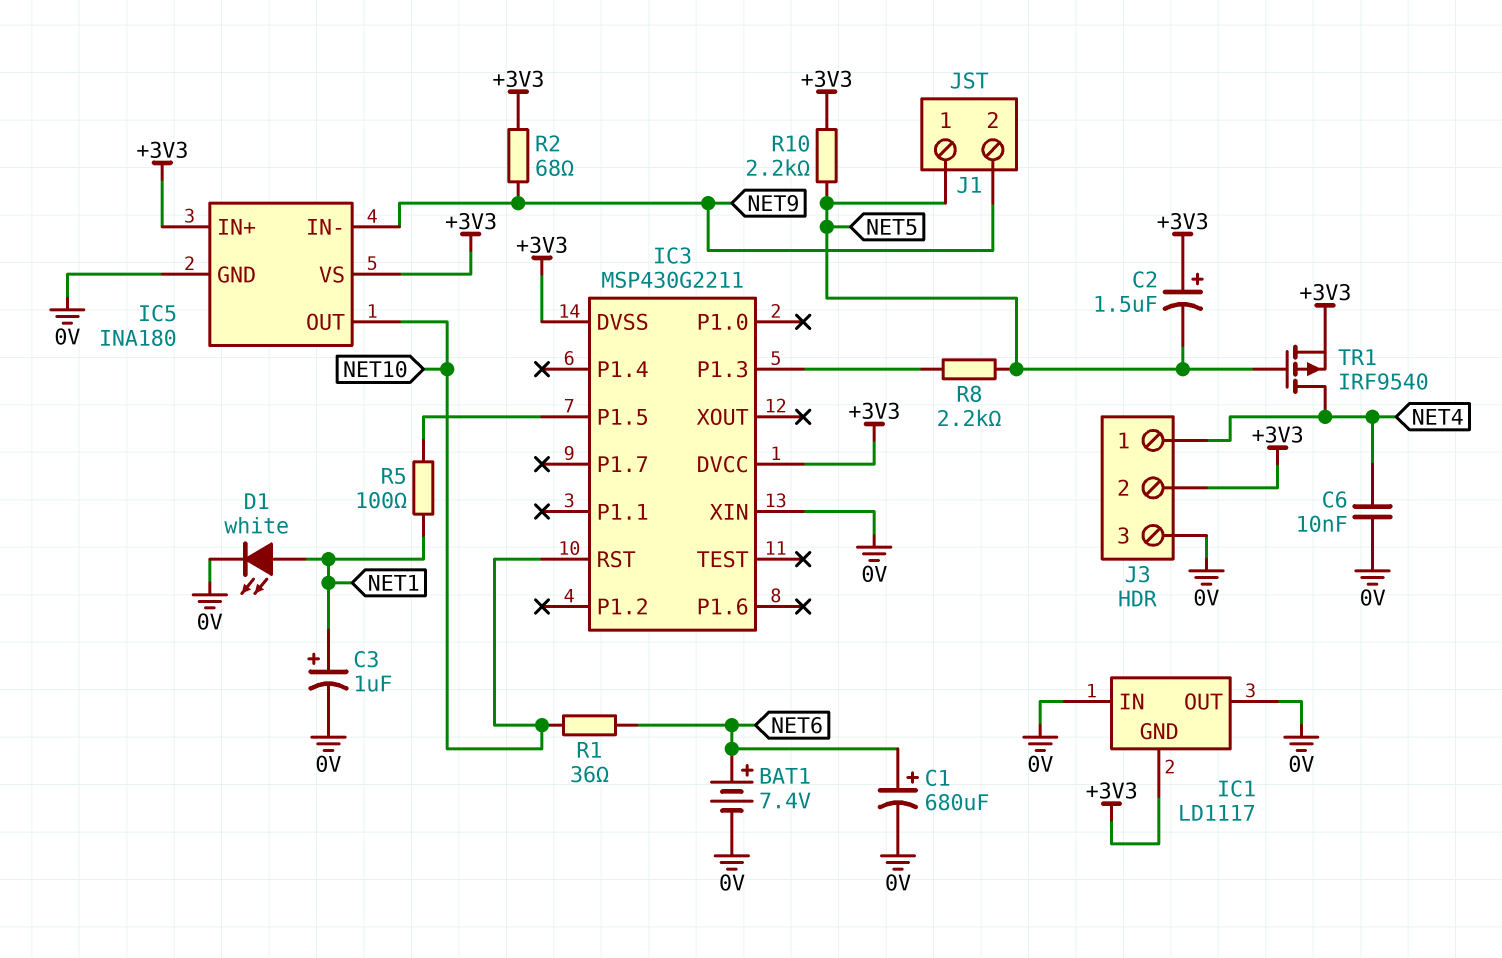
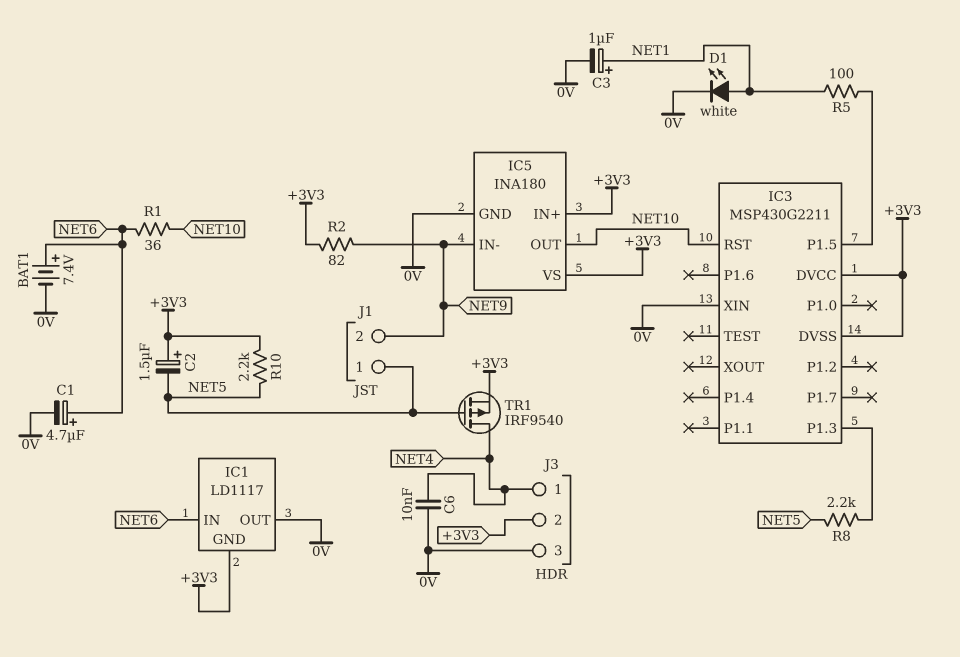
C1: 680uF (plus NET6, minus 0V) -> 4.7uF (plus NET6, minus 0V)
IC1 pin IN: 0V -> NET6
R2: 68 (+3V3, NET9) -> 82 (+3V3, NET9)

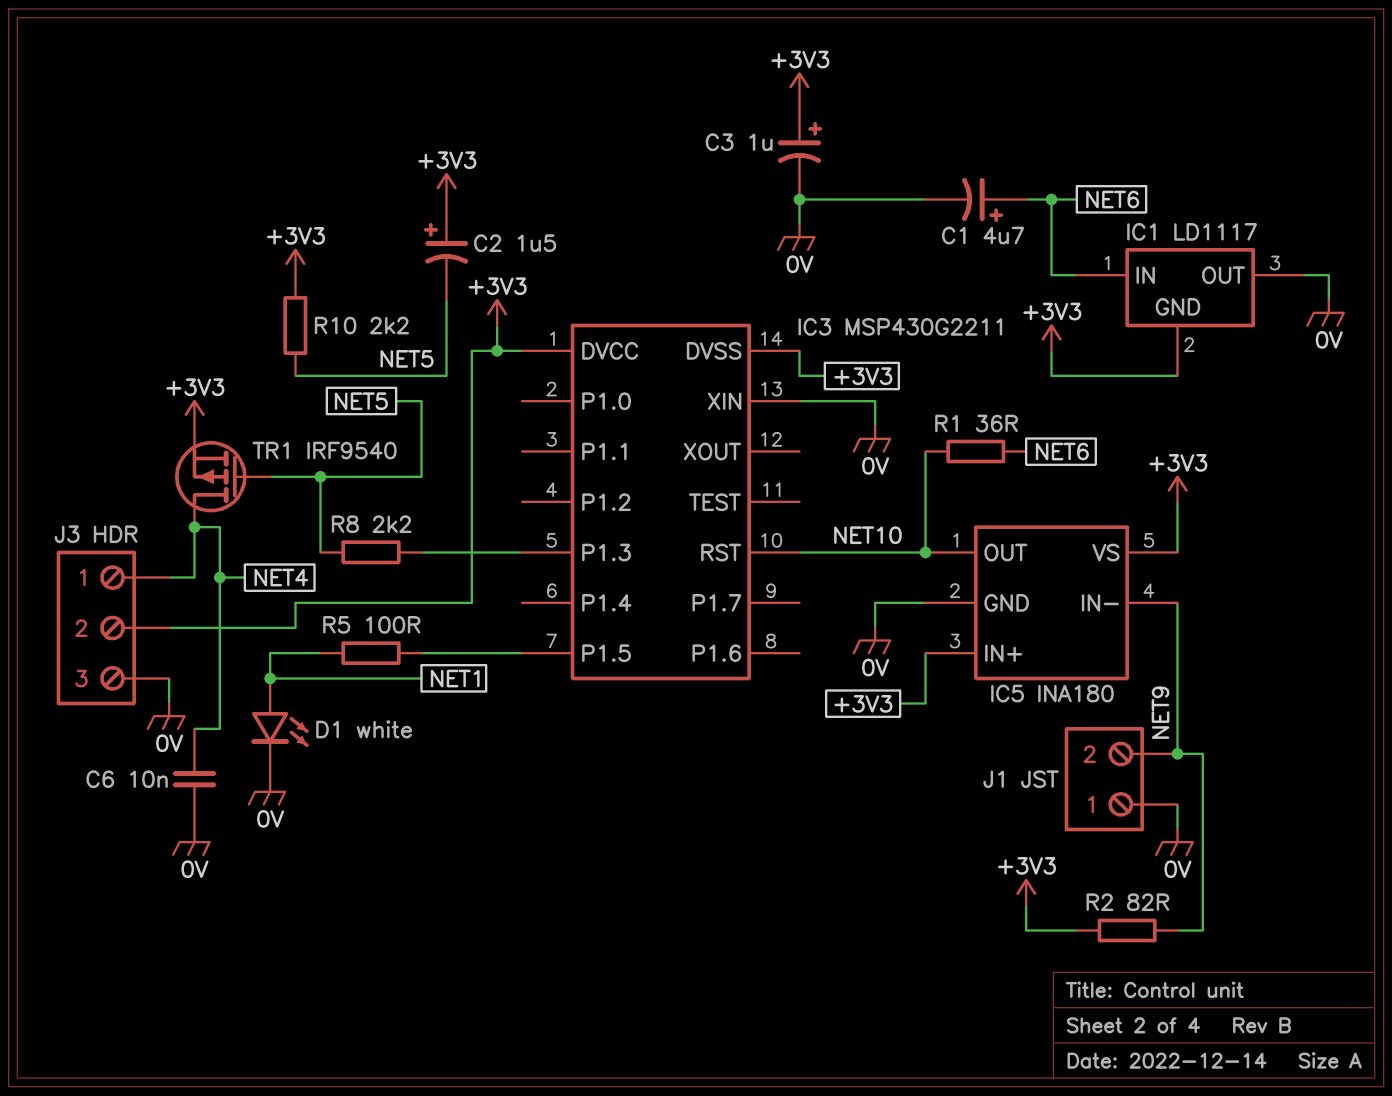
BAT1: 7.4V (plus NET6, minus 0V) -> none
C3: 1uF (plus NET1, minus 0V) -> 1uF (plus +3V3, minus 0V)
J1 pin 1: NET5 -> 0V

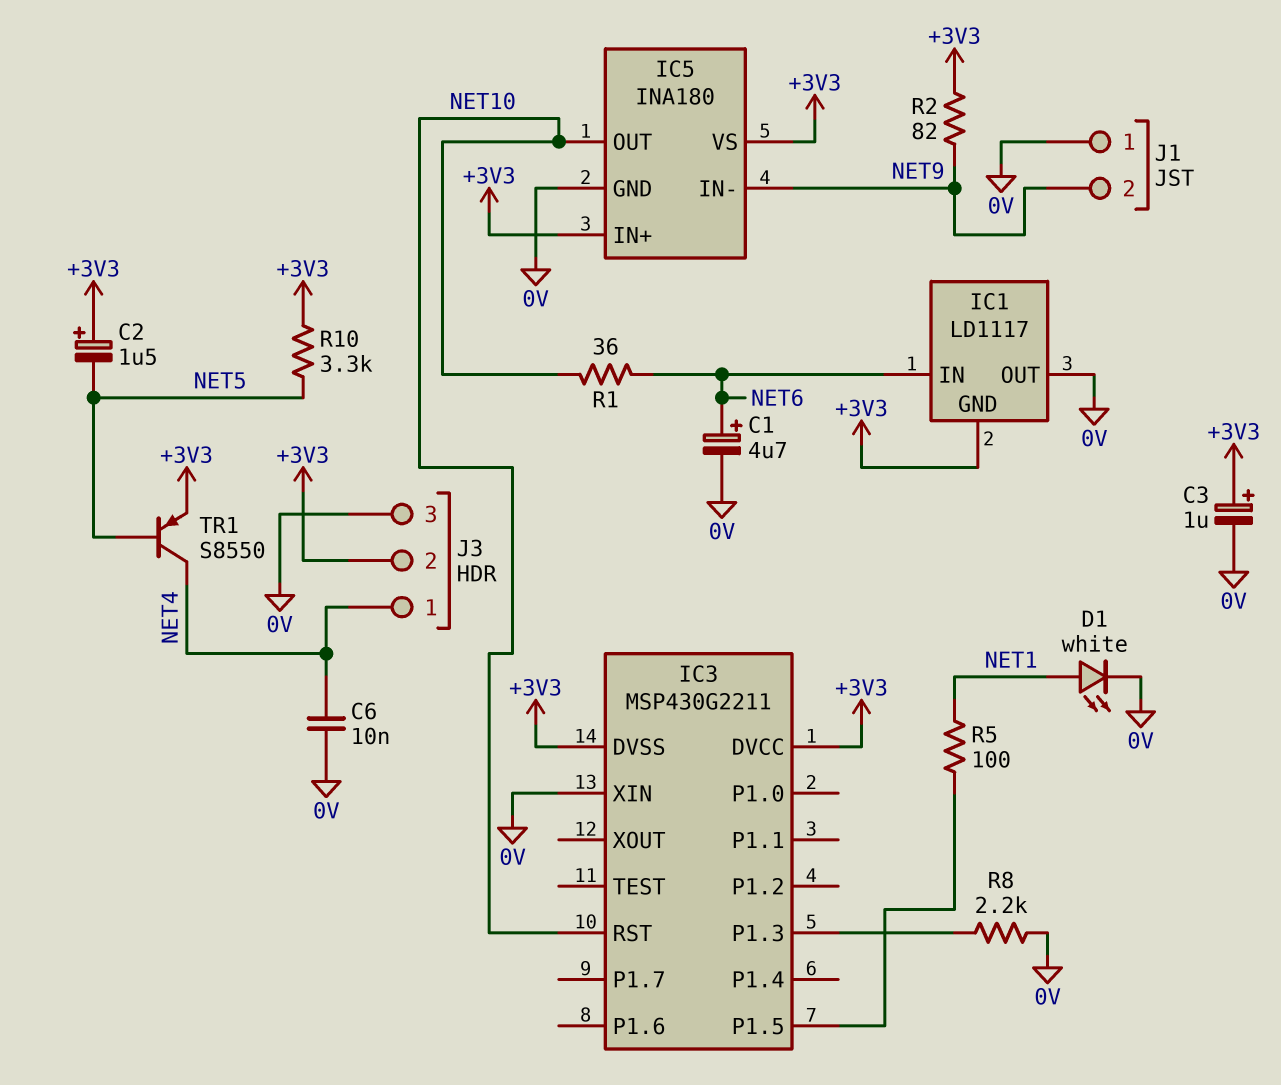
R8: 2.2k (IC3/P1.3, NET5) -> 2.2k (0V, IC3/P1.3)
R10: 2.2k (+3V3, NET5) -> 3.3k (+3V3, NET5)
TR1: PMOS IRF9540 (G NET5, D NET4, S +3V3) -> PNP S8550 (B NET5, C NET4, E +3V3)

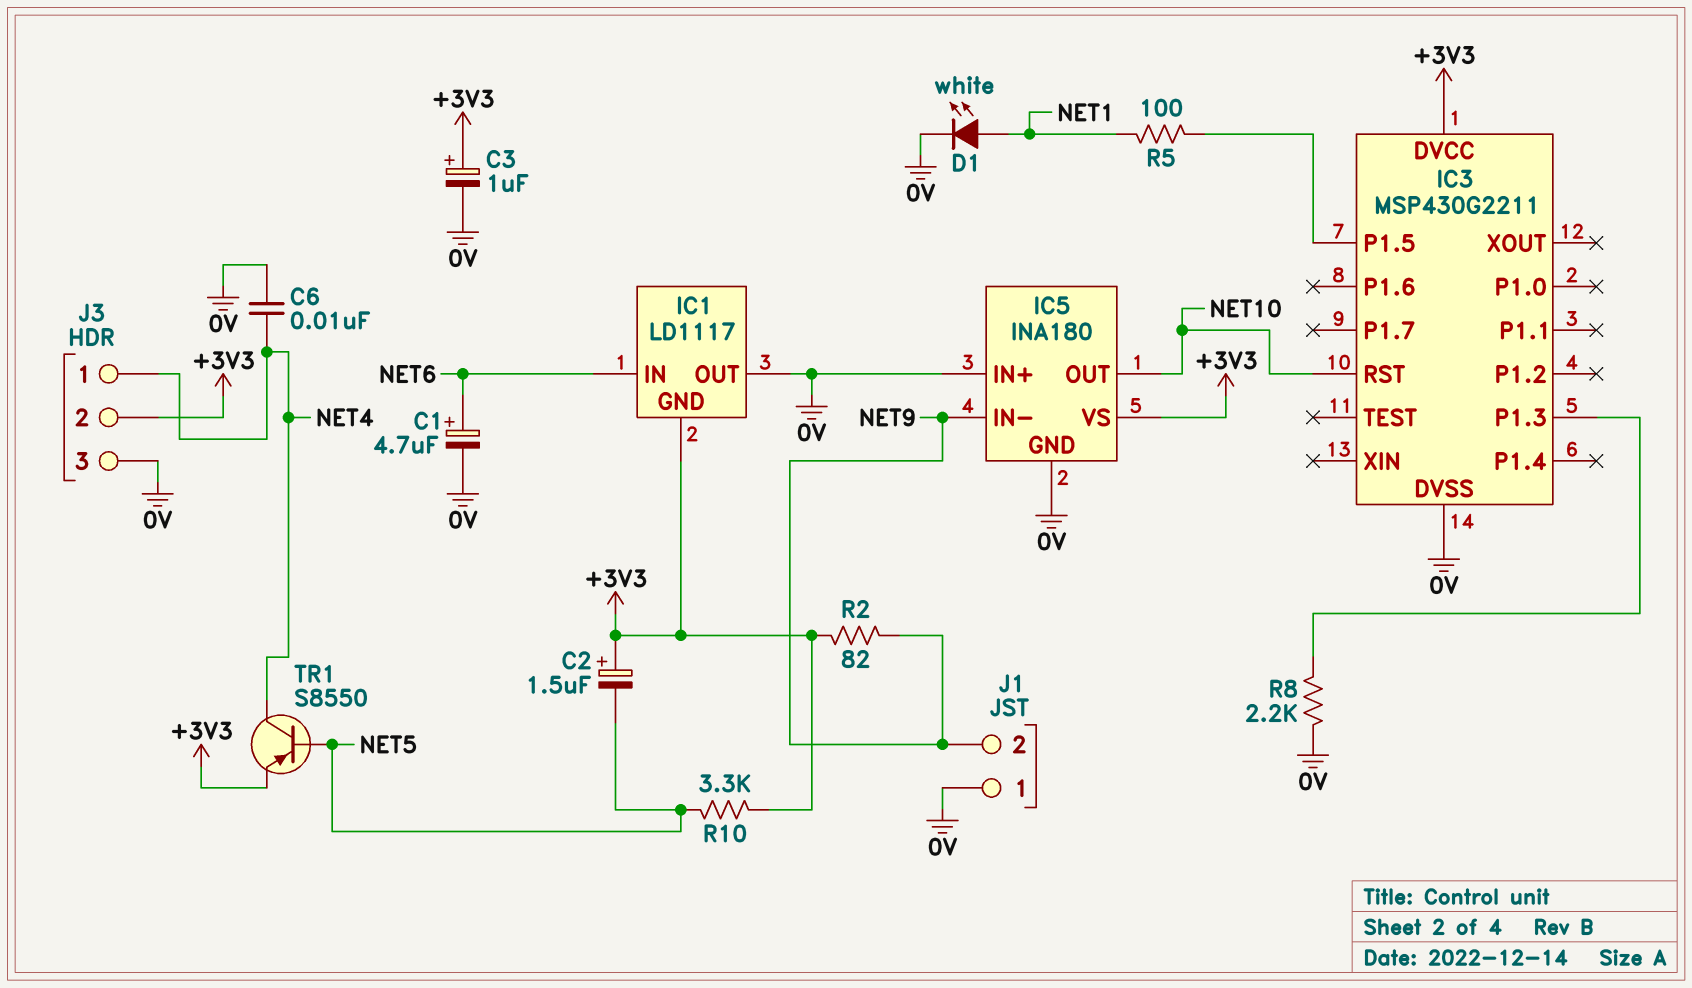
IC3 pin DVSS: +3V3 -> 0V
IC3 pin XIN: 0V -> none
IC5 pin IN+: +3V3 -> 0V
R1: 36 (NET6, NET10) -> none

